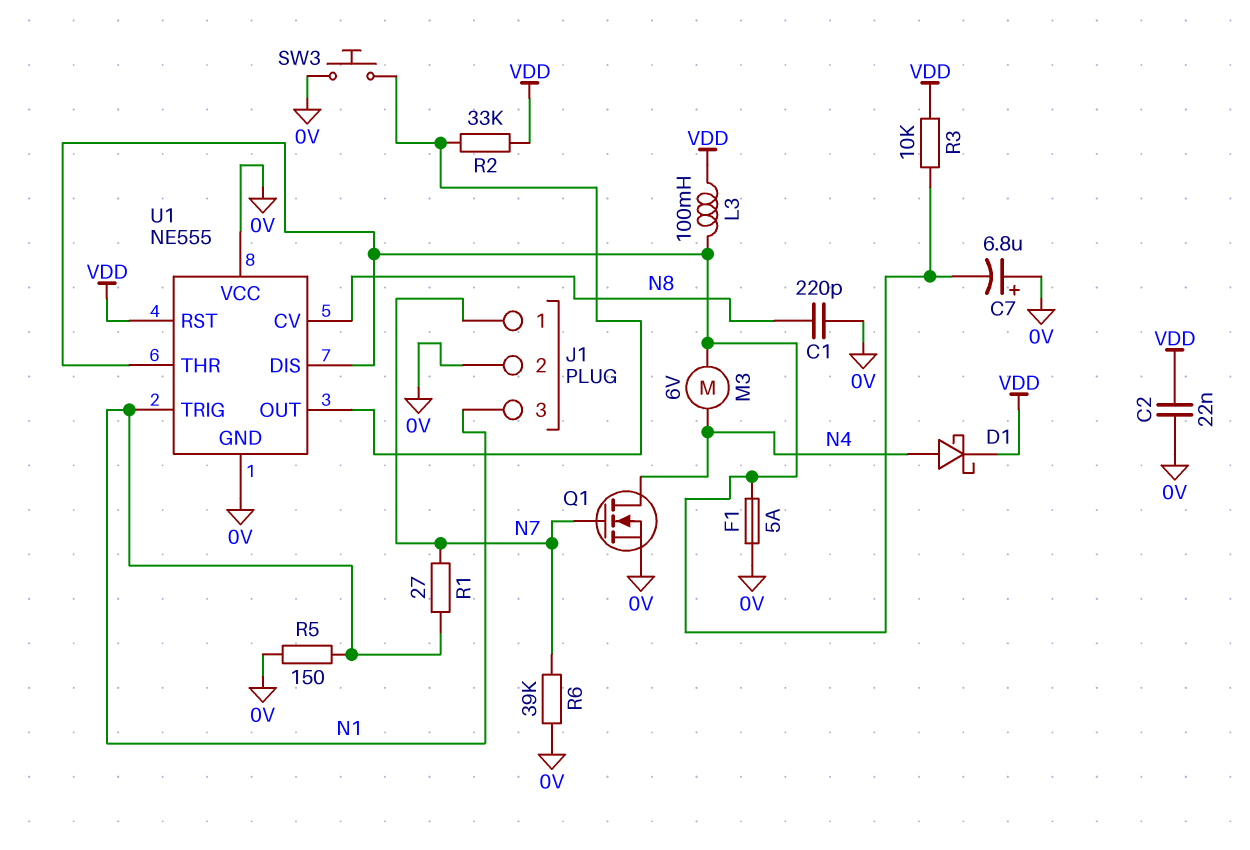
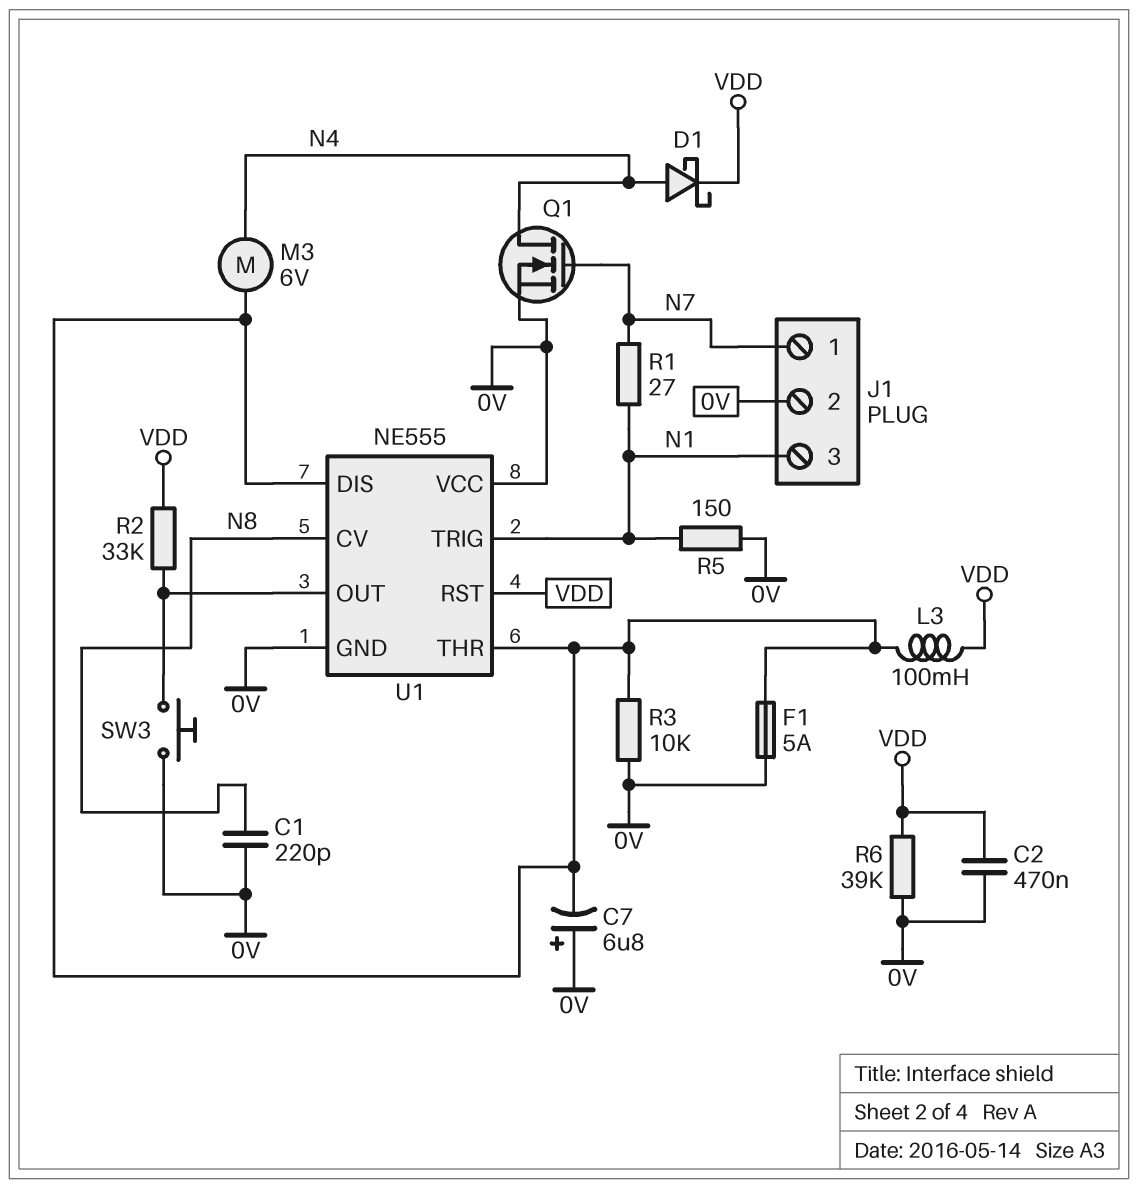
C2: 22nF (0V, VDD) -> 470nF (0V, VDD)
R3: 10k (U1/DIS, VDD) -> 10k (0V, U1/DIS)
R6: 39k (0V, N7) -> 39k (0V, VDD)

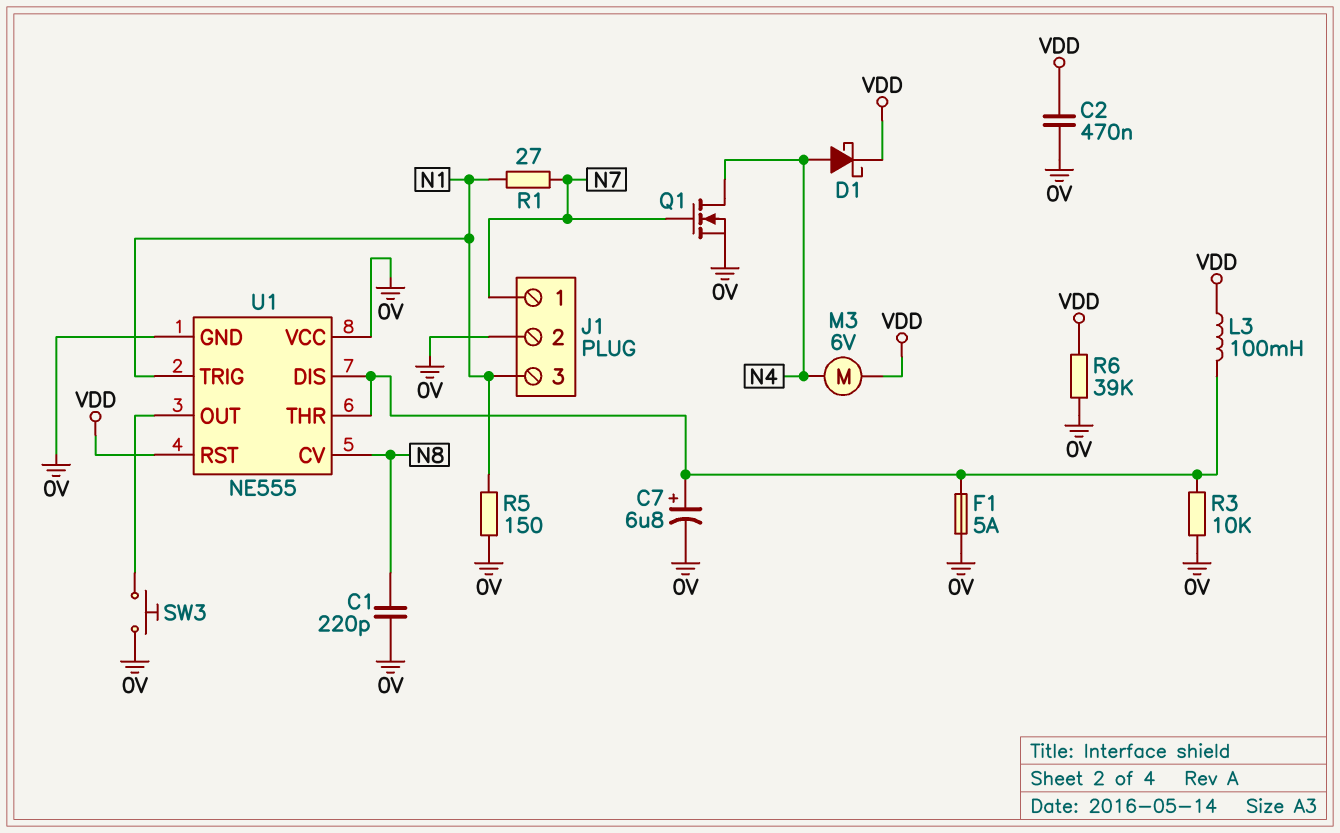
C7: 6.8uF (plus 0V, minus U1/DIS) -> 6.8uF (plus U1/DIS, minus 0V)
M3: motor 6V (N4, U1/DIS) -> motor 6V (N4, VDD)
R2: 33k (U1/OUT, VDD) -> none

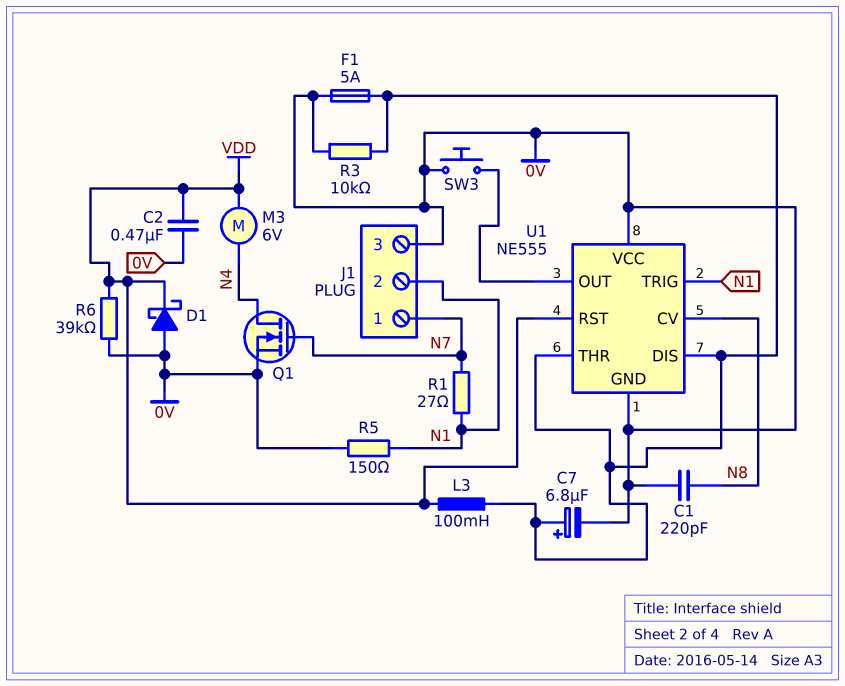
D1: schottky (A N4, K VDD) -> schottky (A 0V, K VDD)
J1 pin 2: 0V -> N1
J1 pin 3: N1 -> 0V

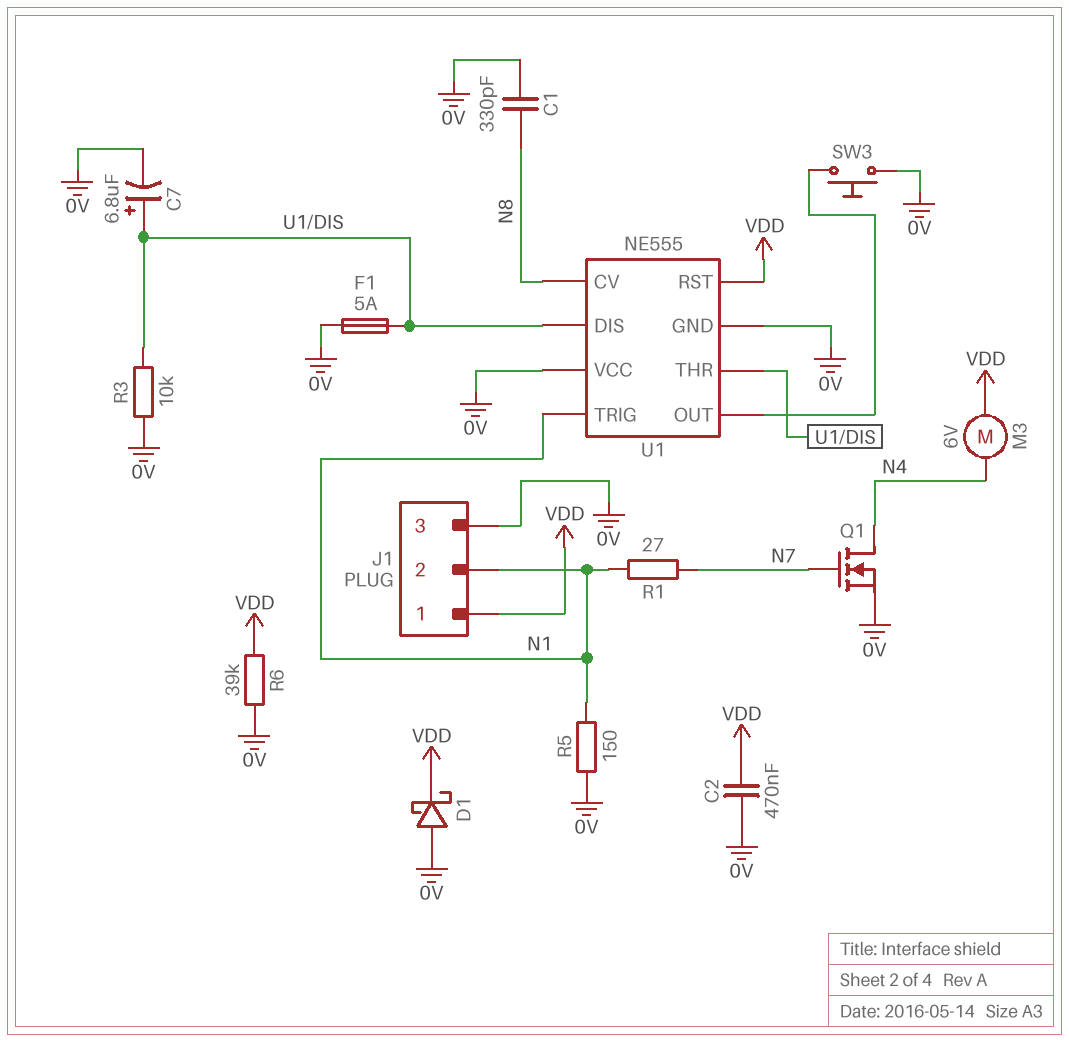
C1: 220pF (0V, N8) -> 330pF (0V, N8)
J1 pin 1: N7 -> VDD
L3: 100mH (U1/DIS, VDD) -> none

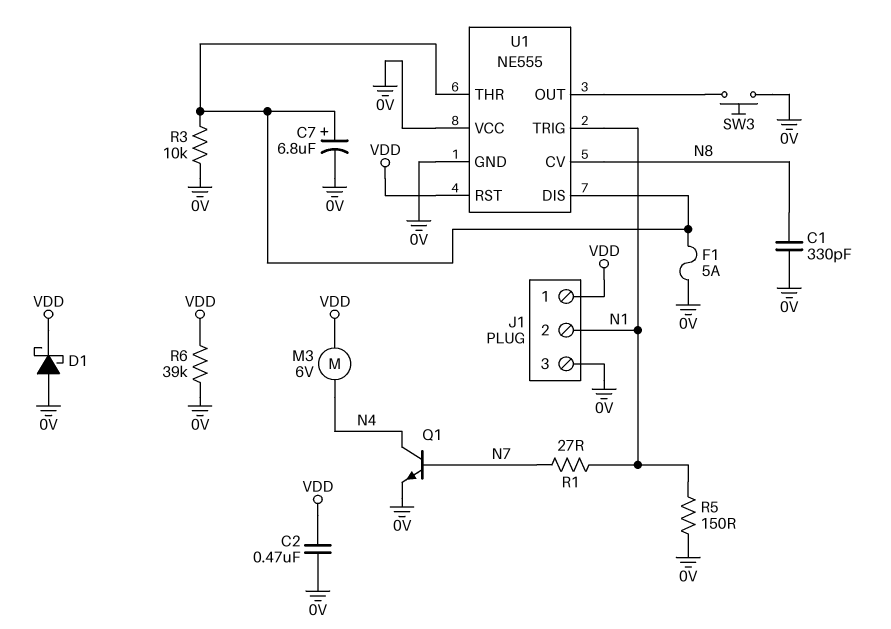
Q1: NMOS (G N7, D N4, S 0V) -> NPN (B N7, C N4, E 0V)

